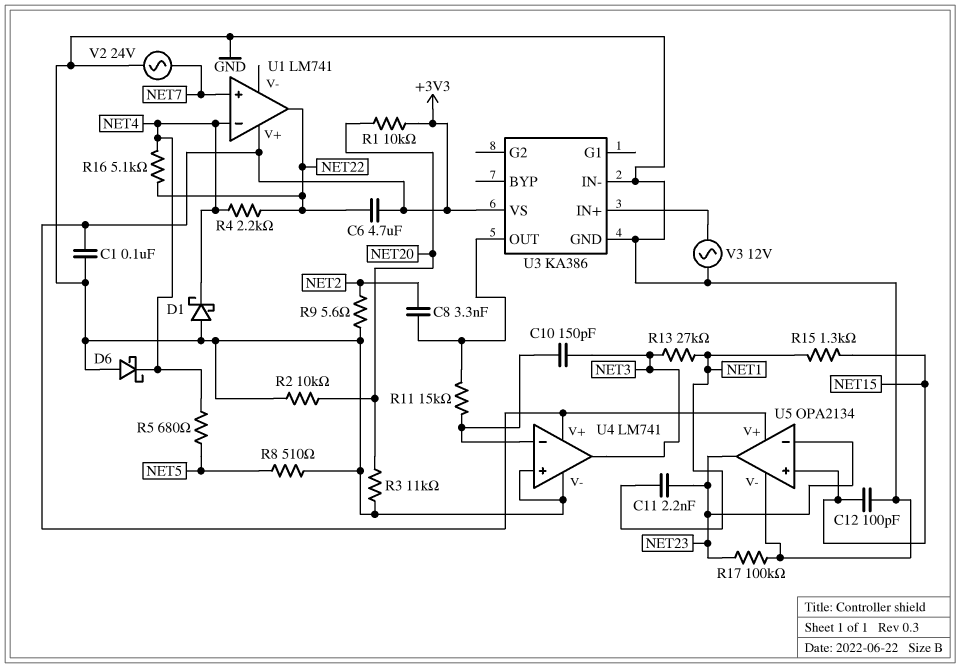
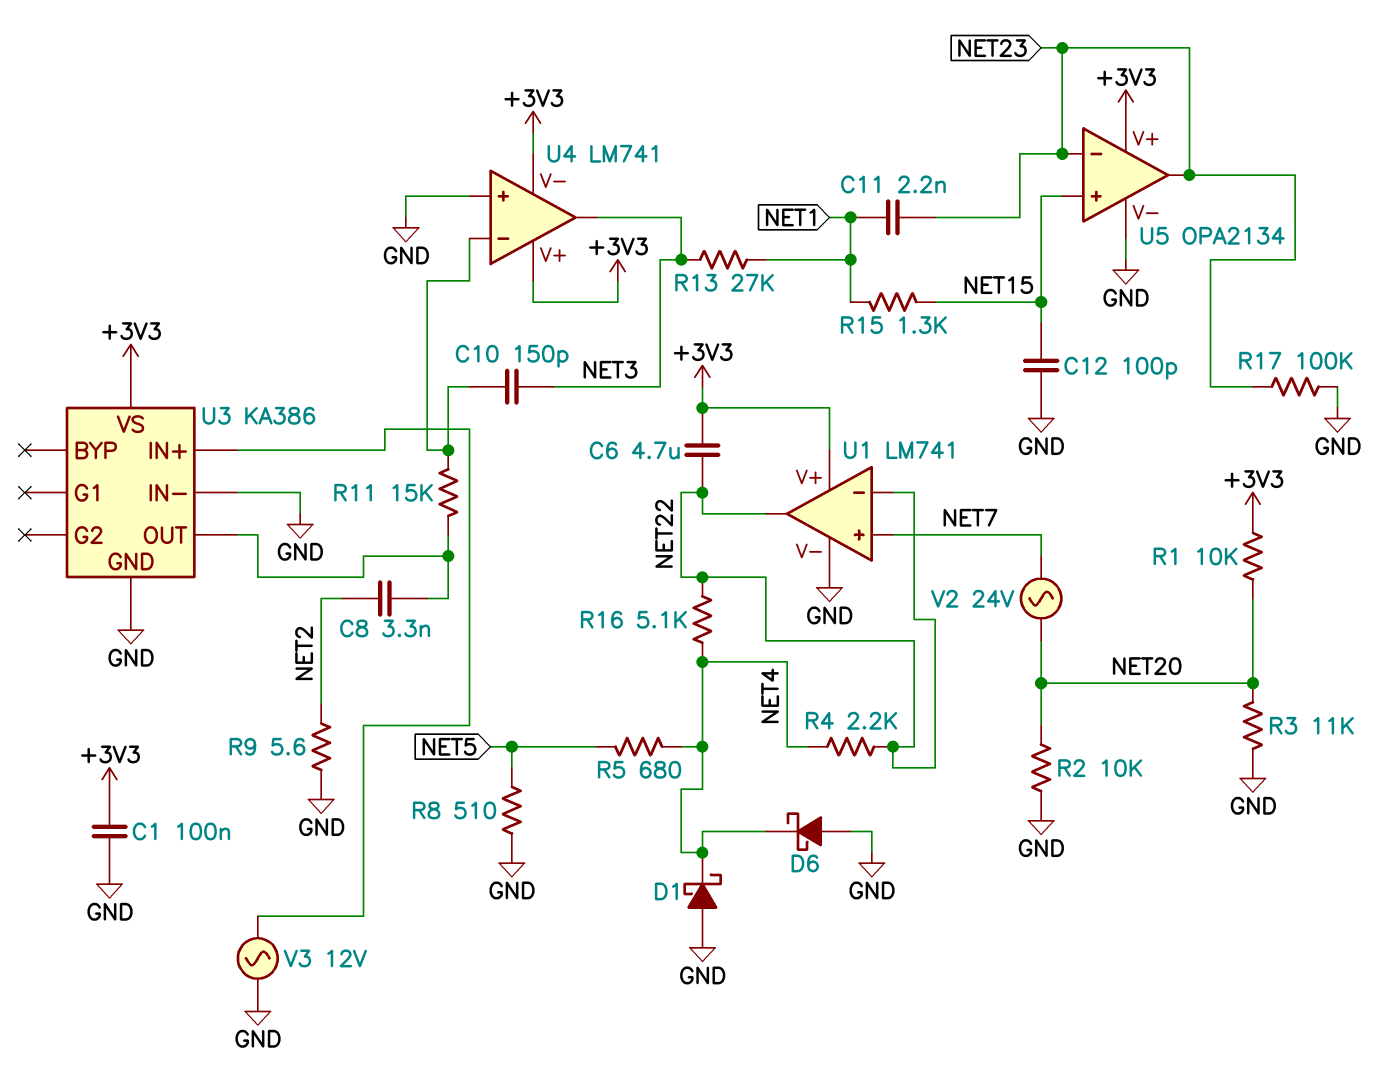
U1 pin V-: none -> GND
U1 pin in-: NET4 -> NET22
U4 pin V-: GND -> +3V3
V2: AC 24V (GND, NET7) -> AC 24V (NET7, NET20)

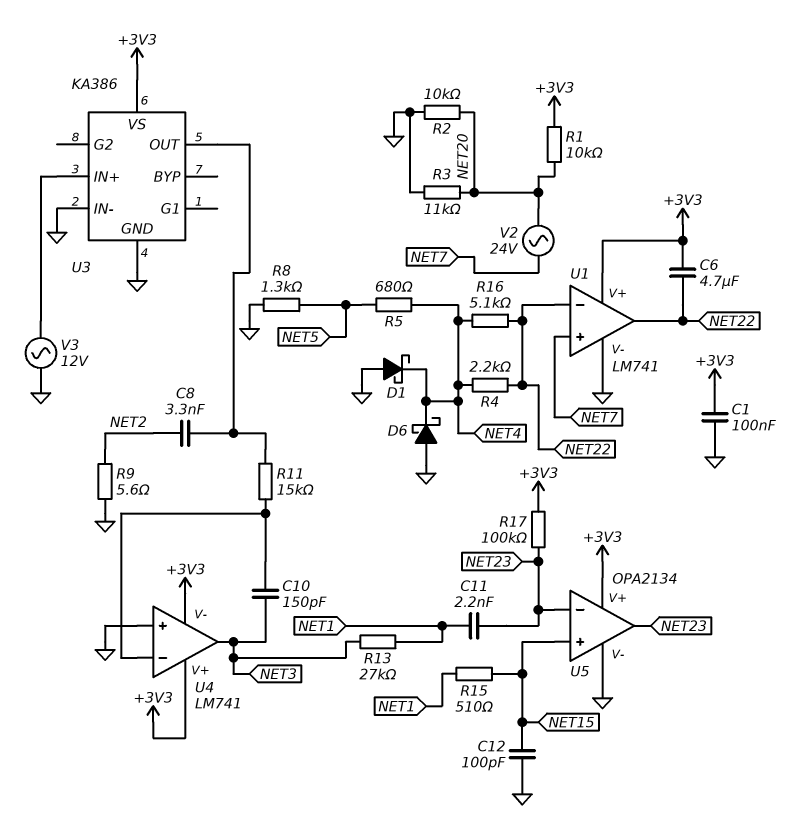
R8: 510 (GND, NET5) -> 1.3k (GND, NET5)
R15: 1.3k (NET1, NET15) -> 510 (NET1, NET15)
R17: 100k (GND, NET23) -> 100k (+3V3, NET23)

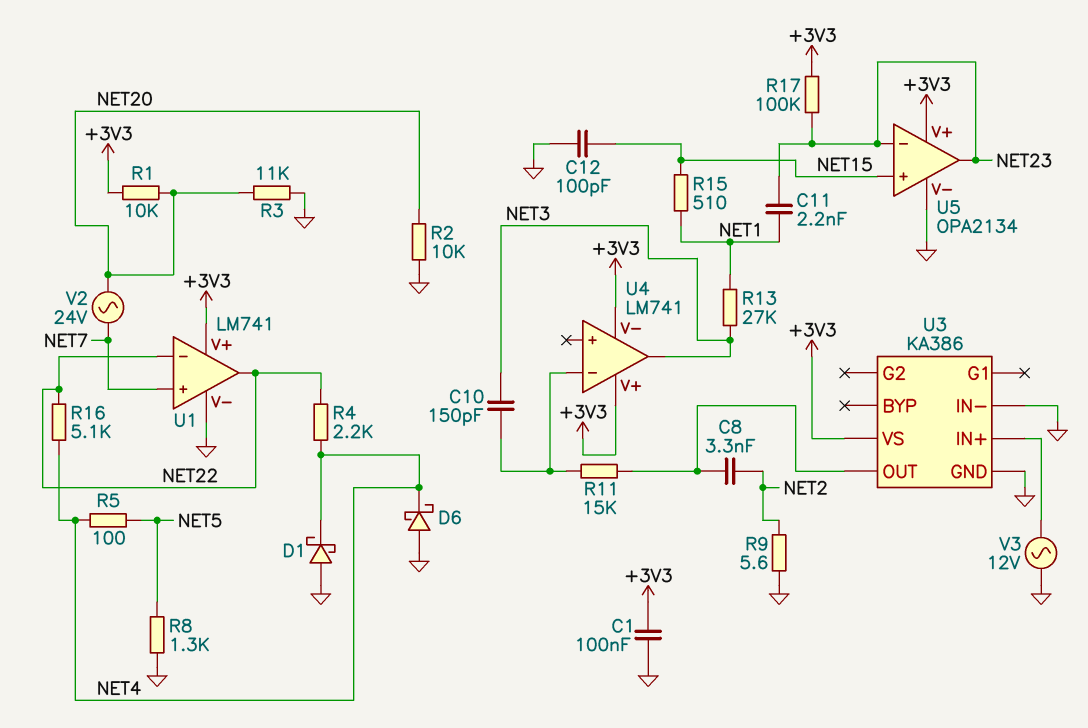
C6: 4.7uF (+3V3, NET22) -> none
R5: 680 (NET4, NET5) -> 100 (NET4, NET5)
U4 pin in+: GND -> none

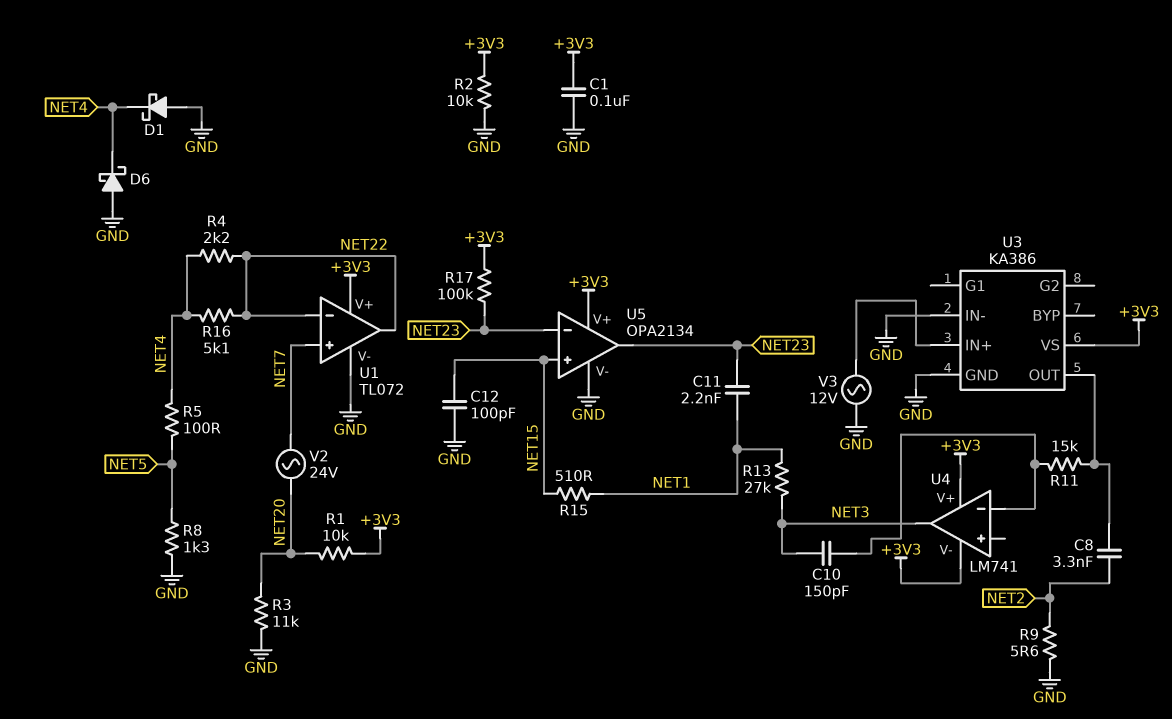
R2: 10k (GND, NET20) -> 10k (+3V3, GND)
U1: LM741 -> TL072

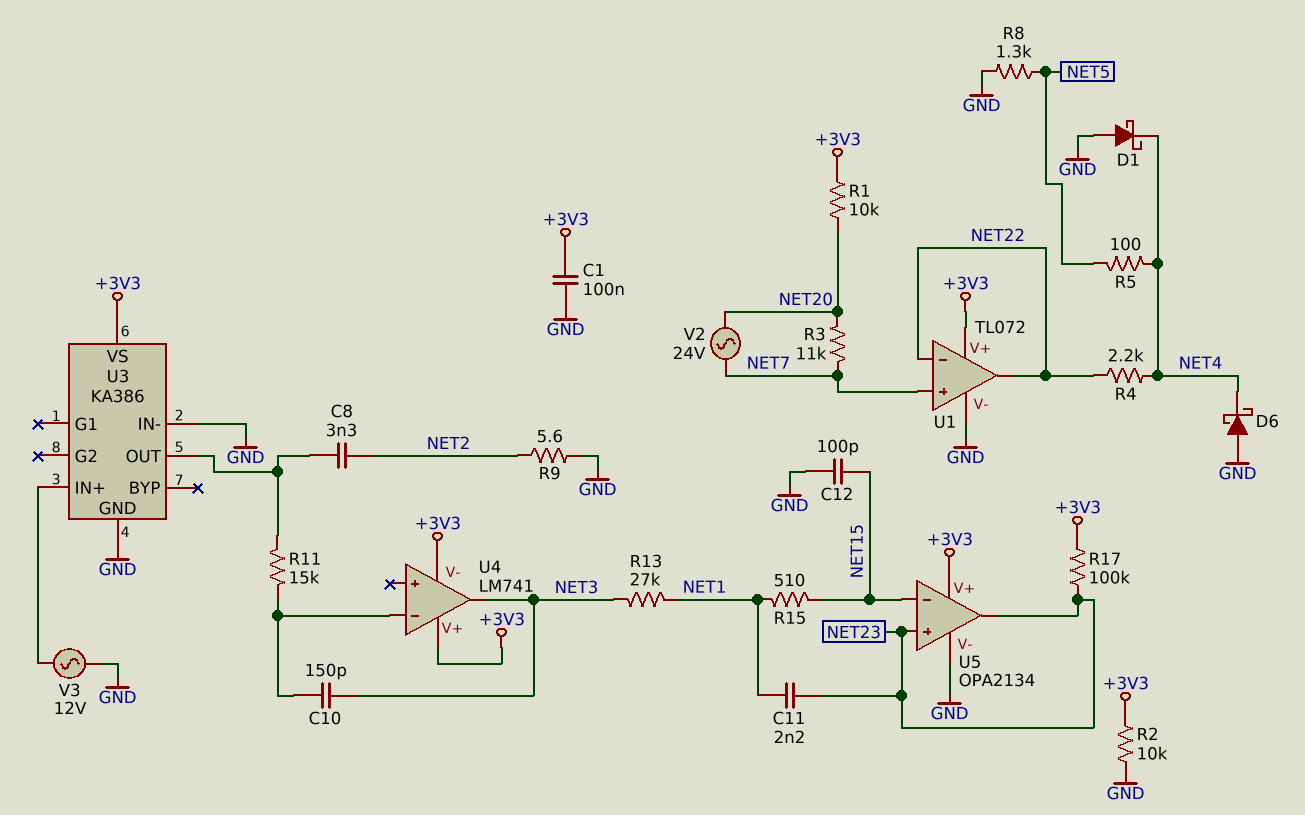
R3: 11k (GND, NET20) -> 11k (NET7, NET20)
R16: 5.1k (NET4, NET22) -> none
U5 pin in+: NET15 -> NET23
U5 pin in-: NET23 -> NET15

